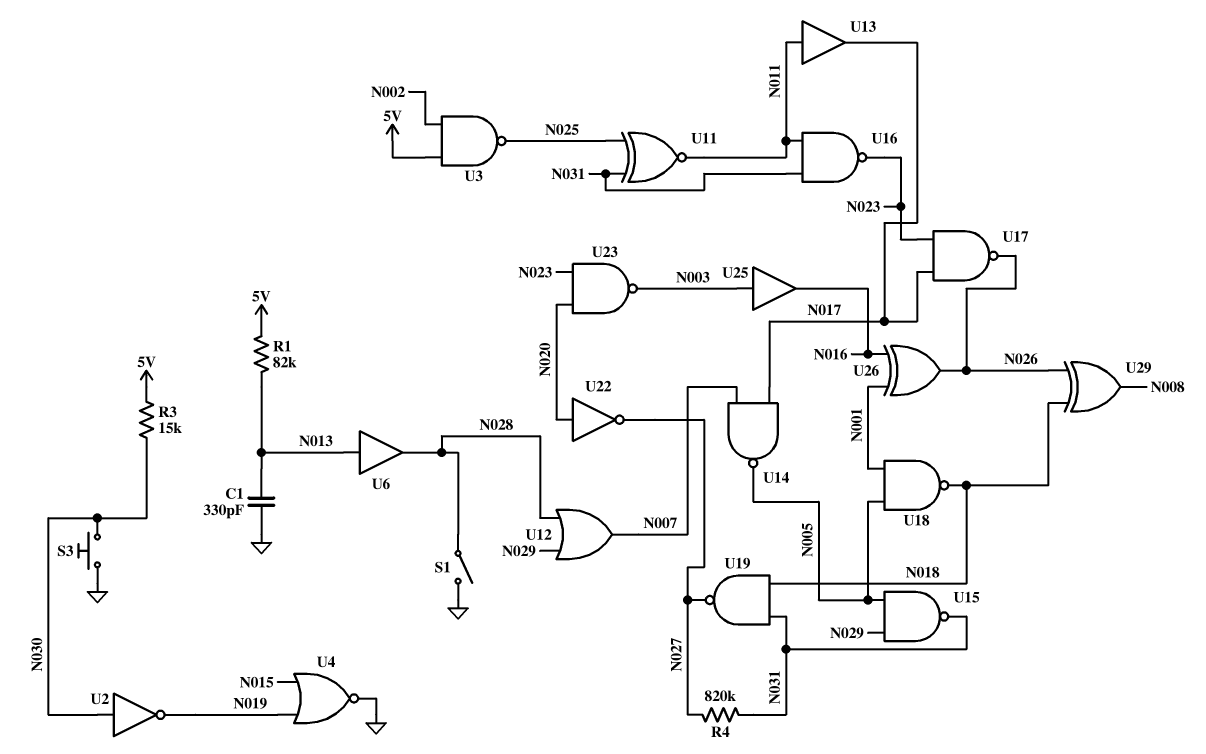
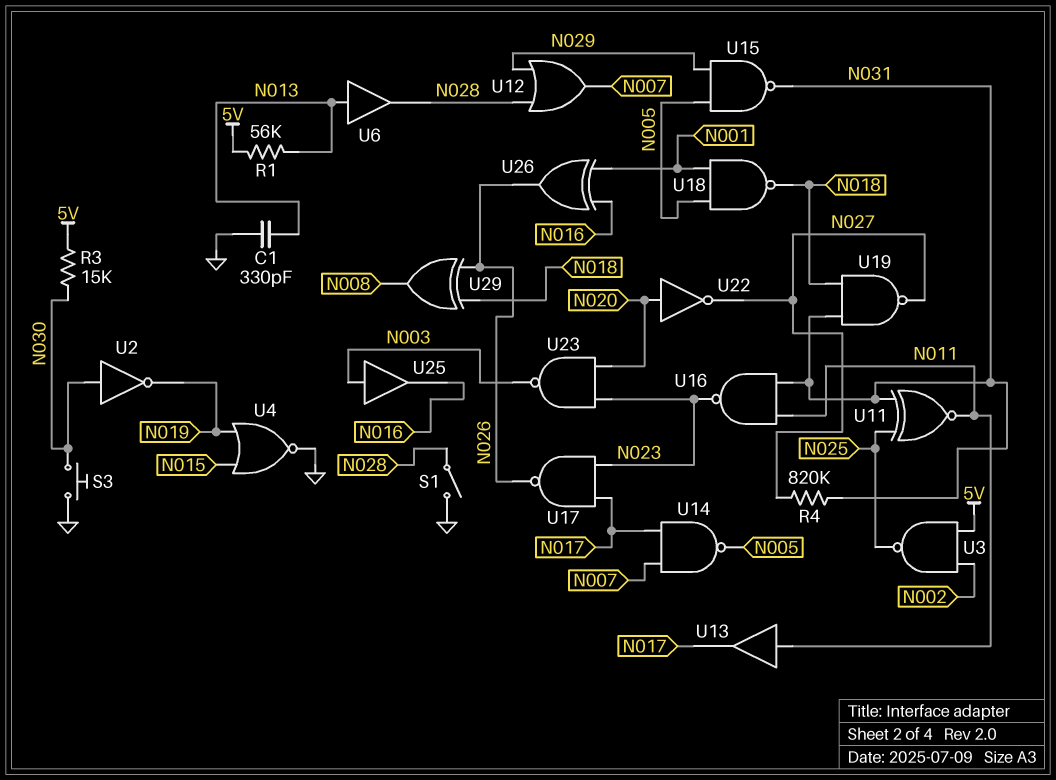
R1: 82k (5V, N013) -> 56k (5V, N013)

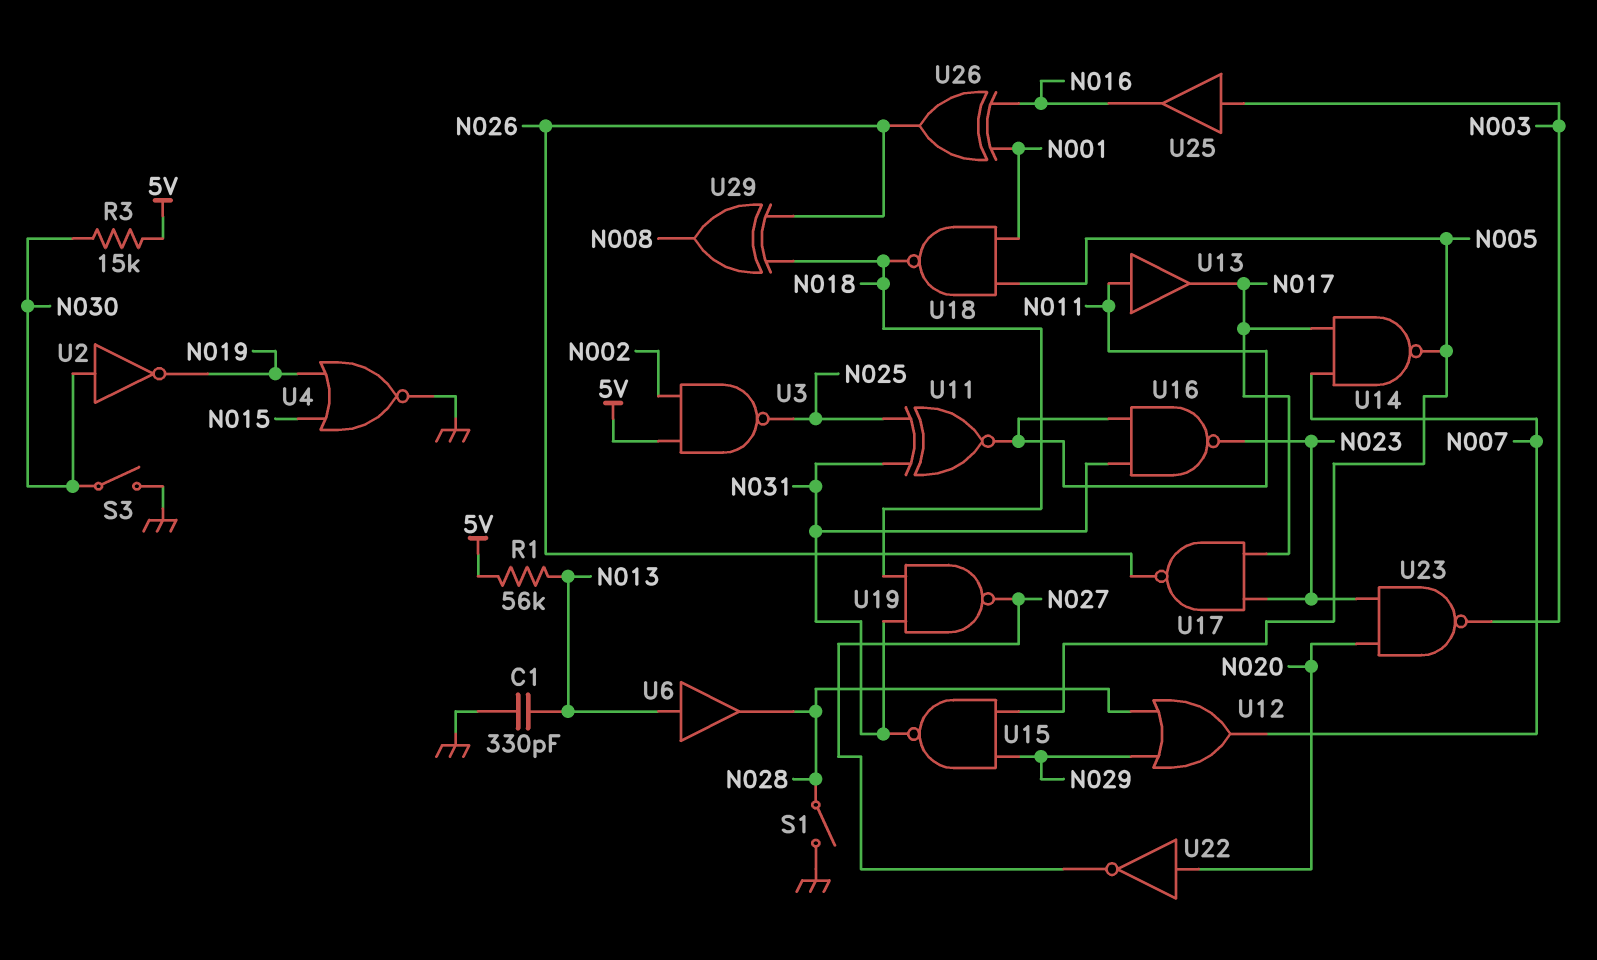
R4: 820k (N027, N031) -> none
S3: button (GND, N030) -> switch (GND, N030)

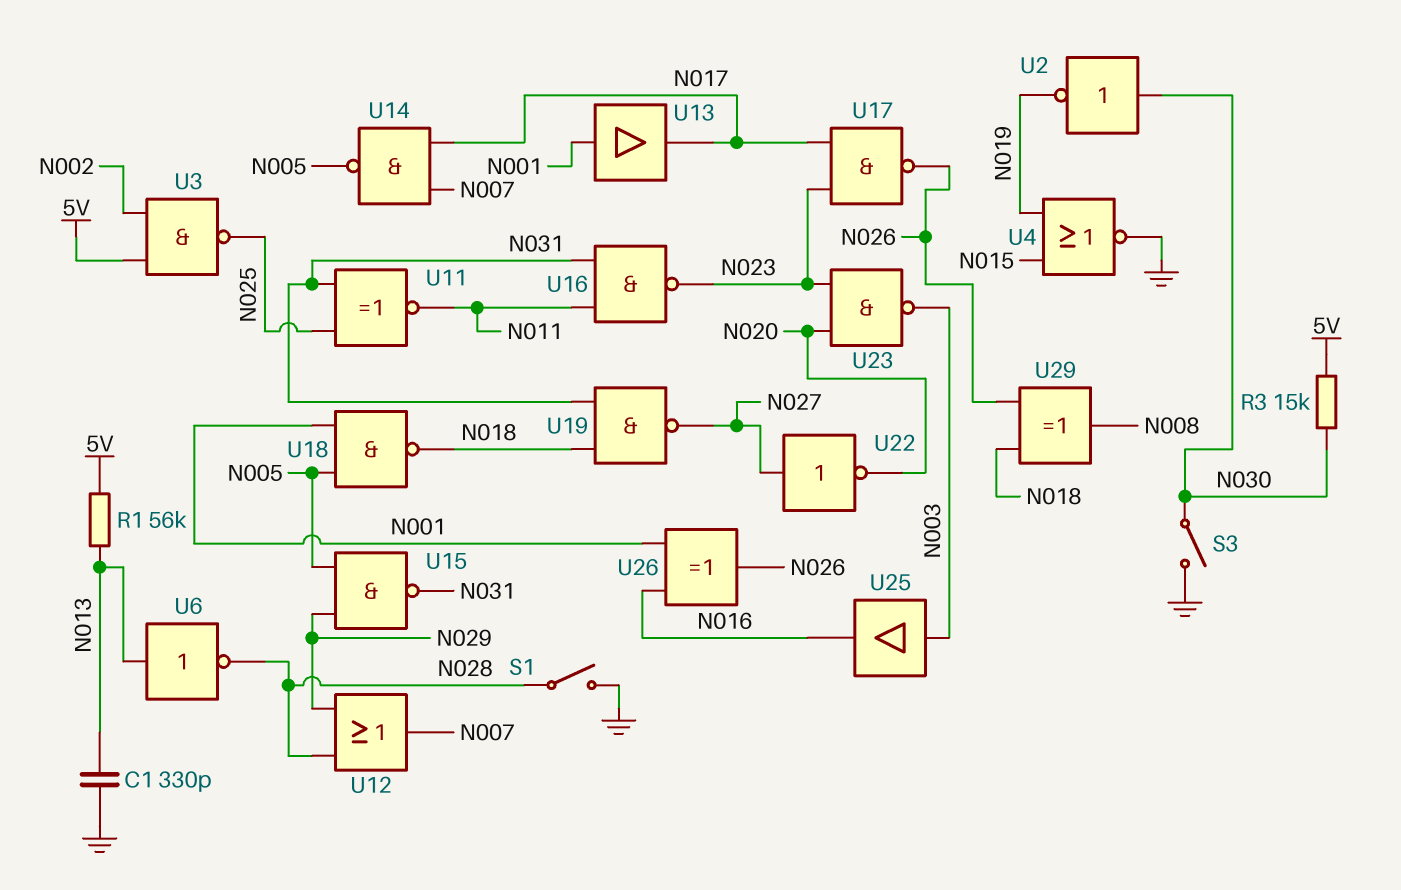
U6: buffer (in N013, out N028) -> NOT (in N013, out N028)
U13: buffer (in N011, out N017) -> buffer (in N001, out N017)
U22: NOT (in N020, out N027) -> NOT (in N027, out N020)

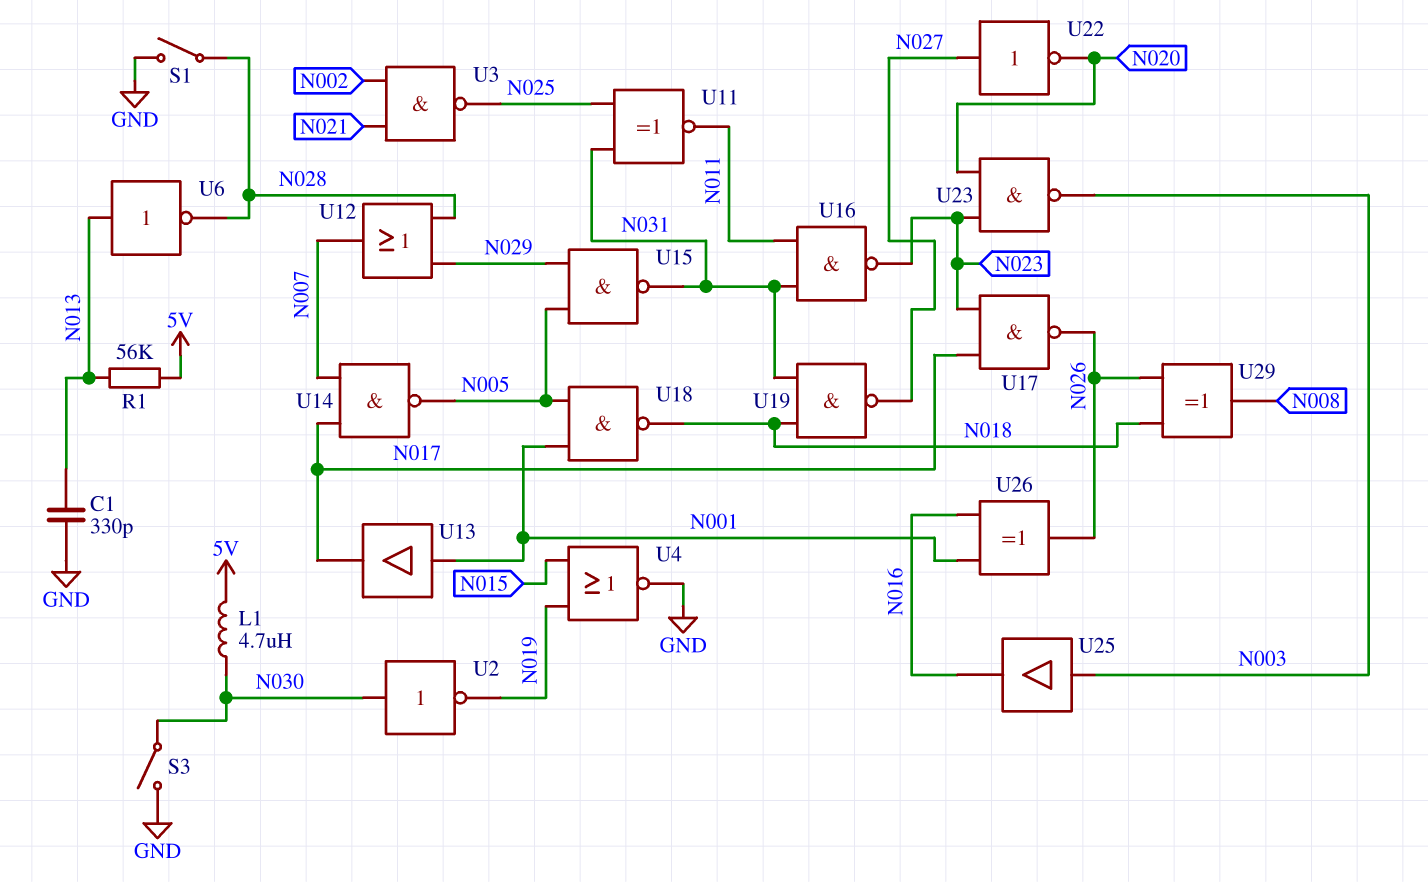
L1: none -> 4.7uH (5V, N030)
R3: 15k (5V, N030) -> none
U3: NAND (in 5V, in N002, out N025) -> NAND (in N002, in N021, out N025)

